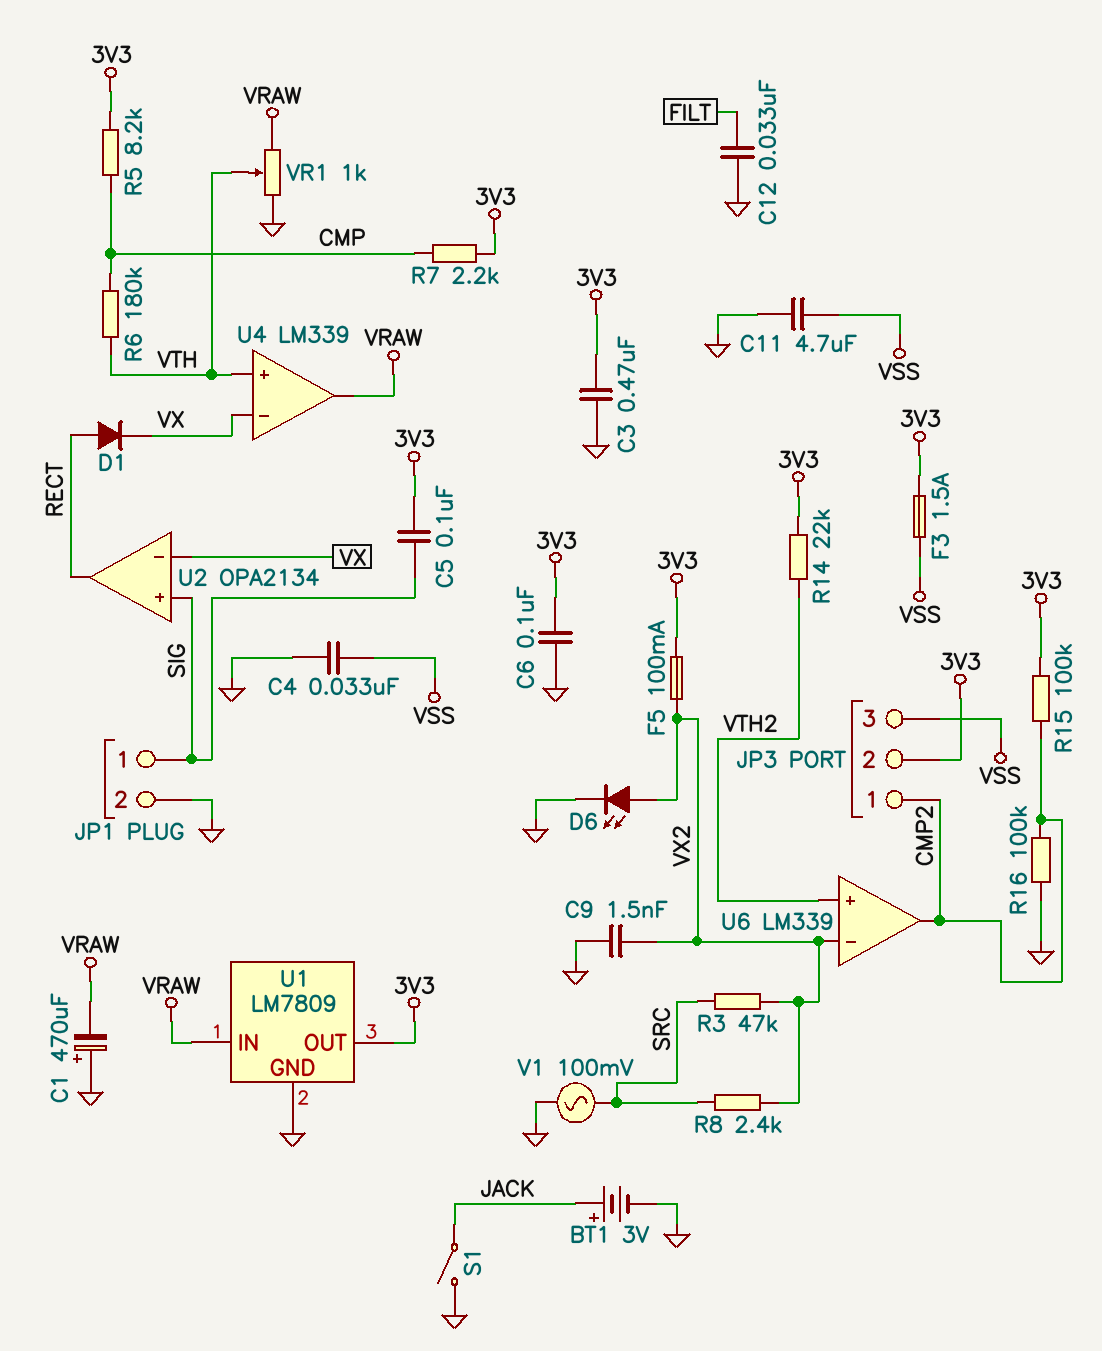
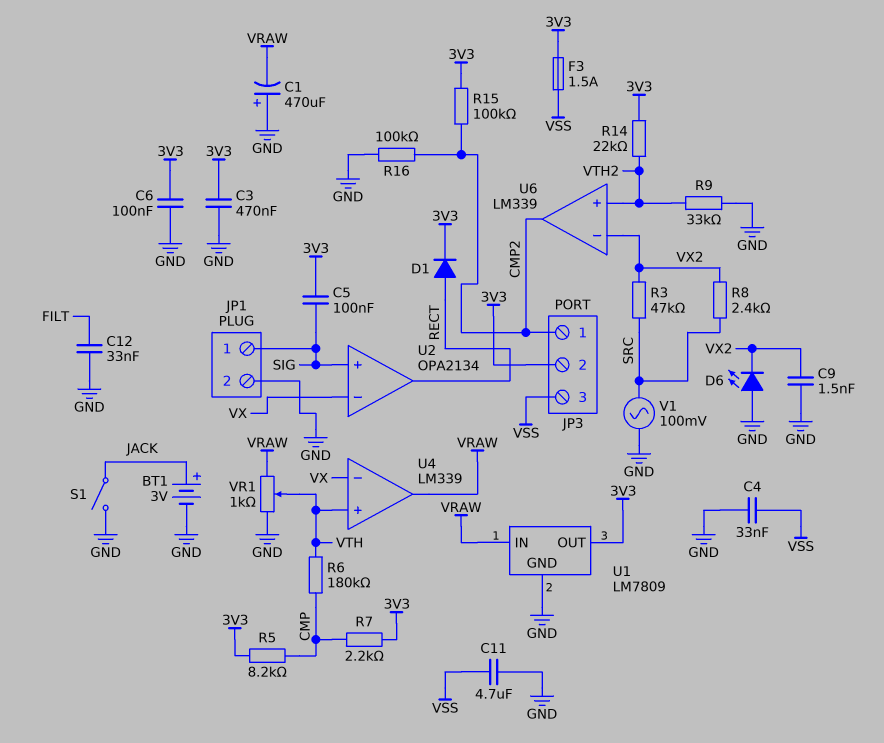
D1: diode (A RECT, K VX) -> diode (A RECT, K 3V3)
D6: LED (A VX2, K GND) -> LED (A GND, K VX2)
F5: 100mA (3V3, VX2) -> none
R9: none -> 33k (GND, VTH2)

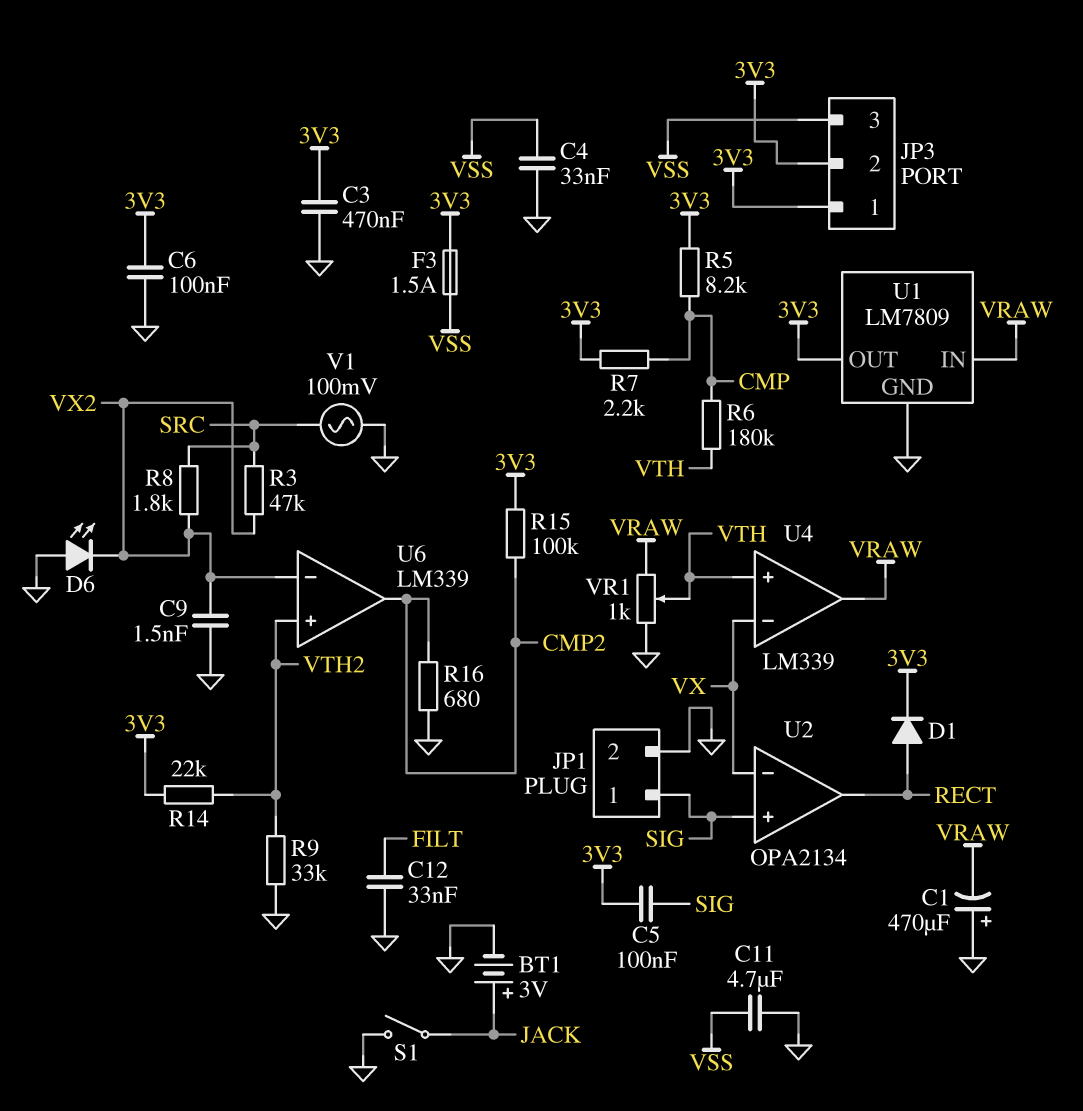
JP3 pin 1: CMP2 -> 3V3
R8: 2.4k (SRC, VX2) -> 1.8k (SRC, VX2)
R16: 100k (CMP2, GND) -> 680 (CMP2, GND)

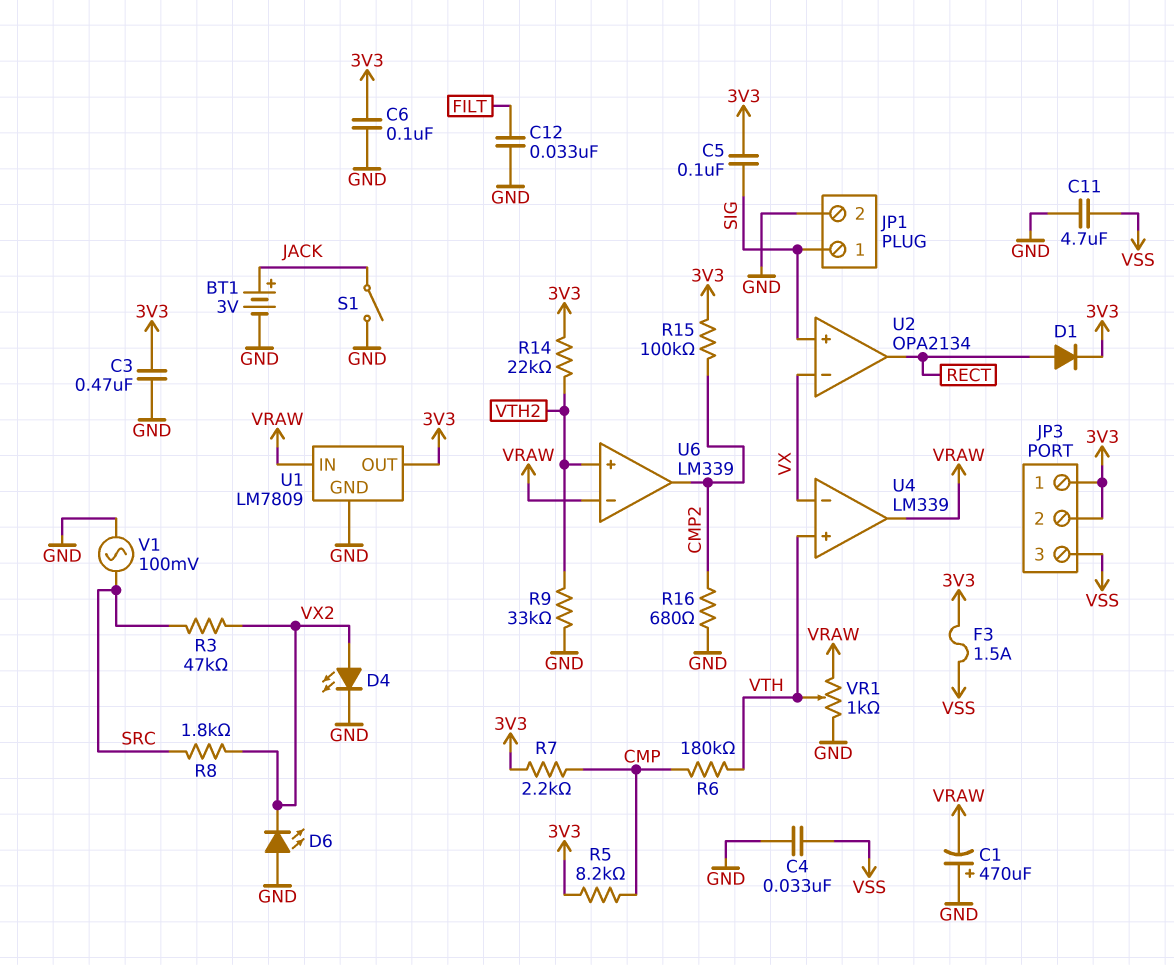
C9: 1.5nF (GND, VX2) -> none
D4: none -> LED (A VX2, K GND)
U6 pin in-: VX2 -> VRAW

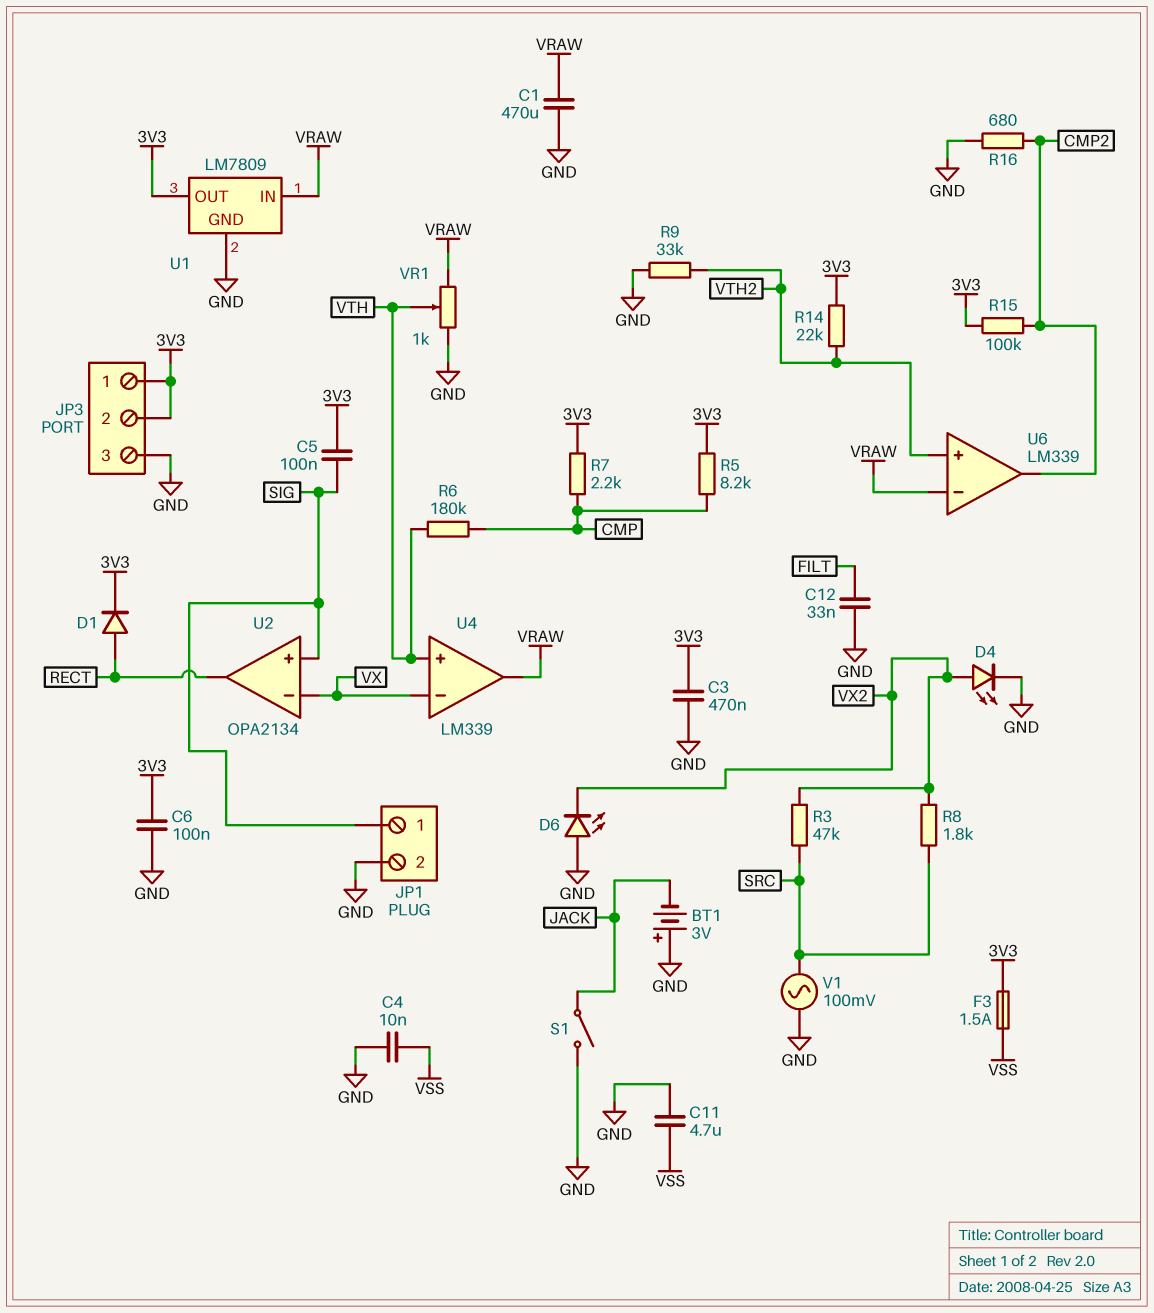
BT1: 3V (plus JACK, minus GND) -> 3V (plus GND, minus JACK)
C1: 470uF (plus GND, minus VRAW) -> 470uF (GND, VRAW)
C4: 33nF (GND, VSS) -> 10nF (GND, VSS)
JP3 pin 3: VSS -> GND

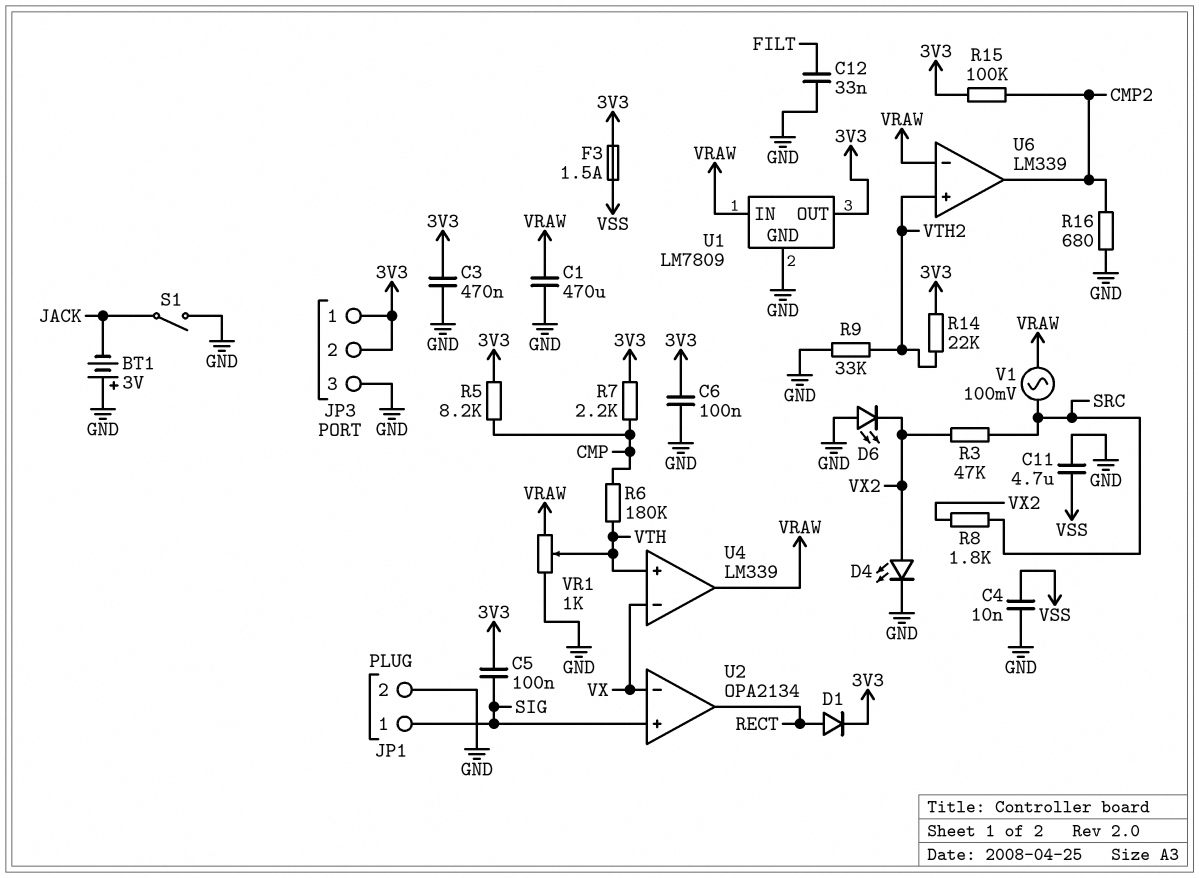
V1: AC 100mV (GND, SRC) -> AC 100mV (SRC, VRAW)

